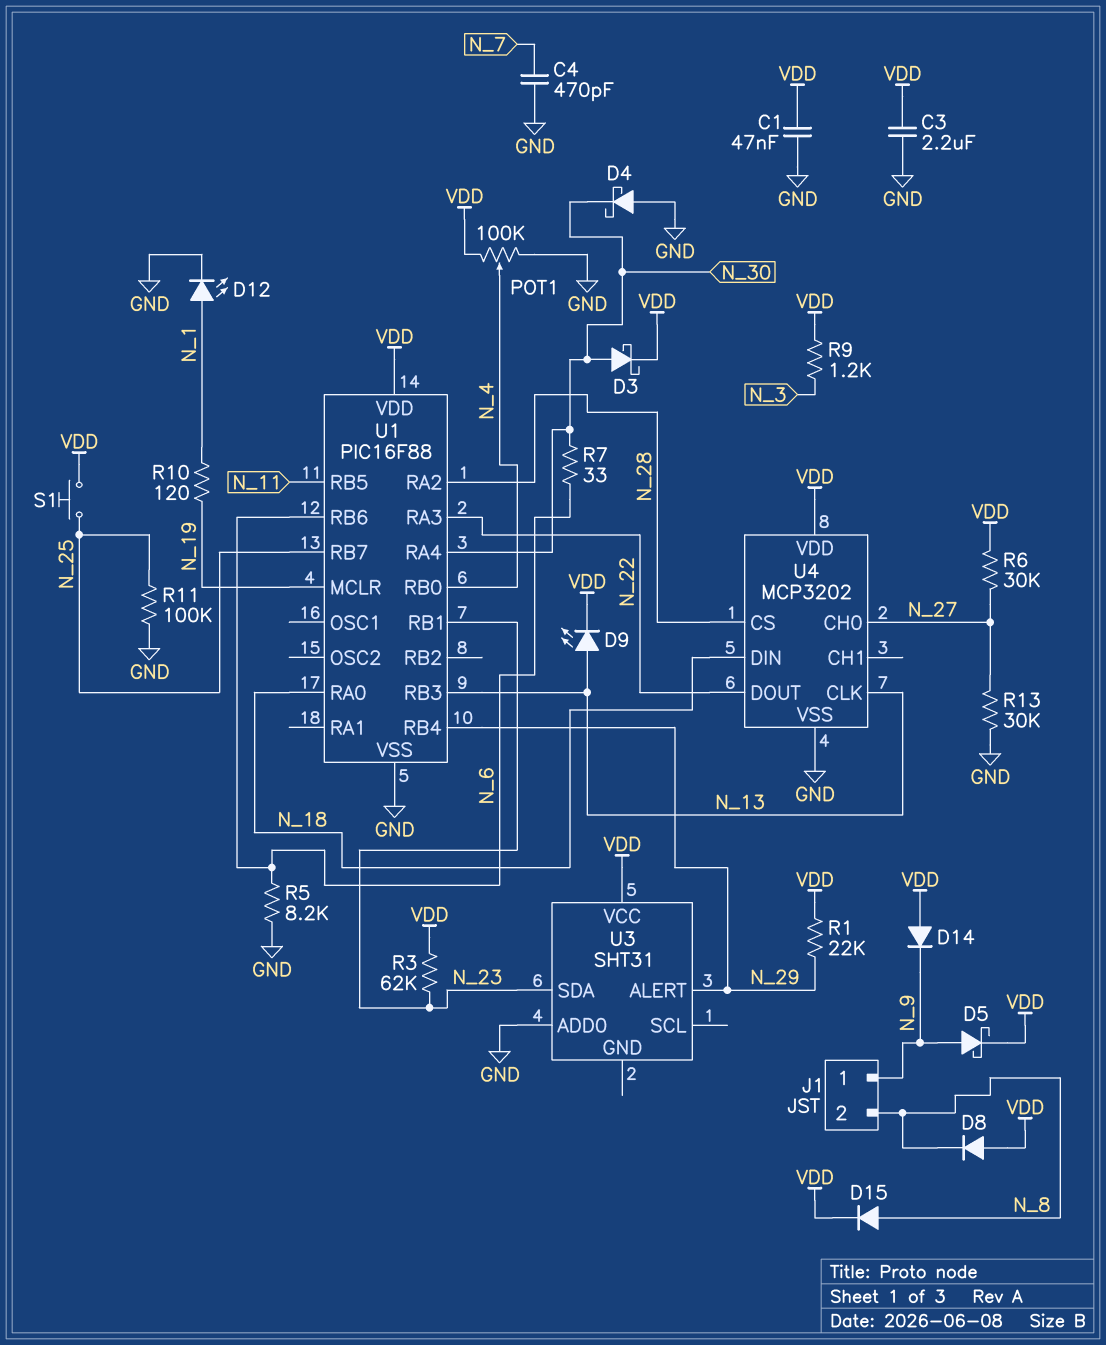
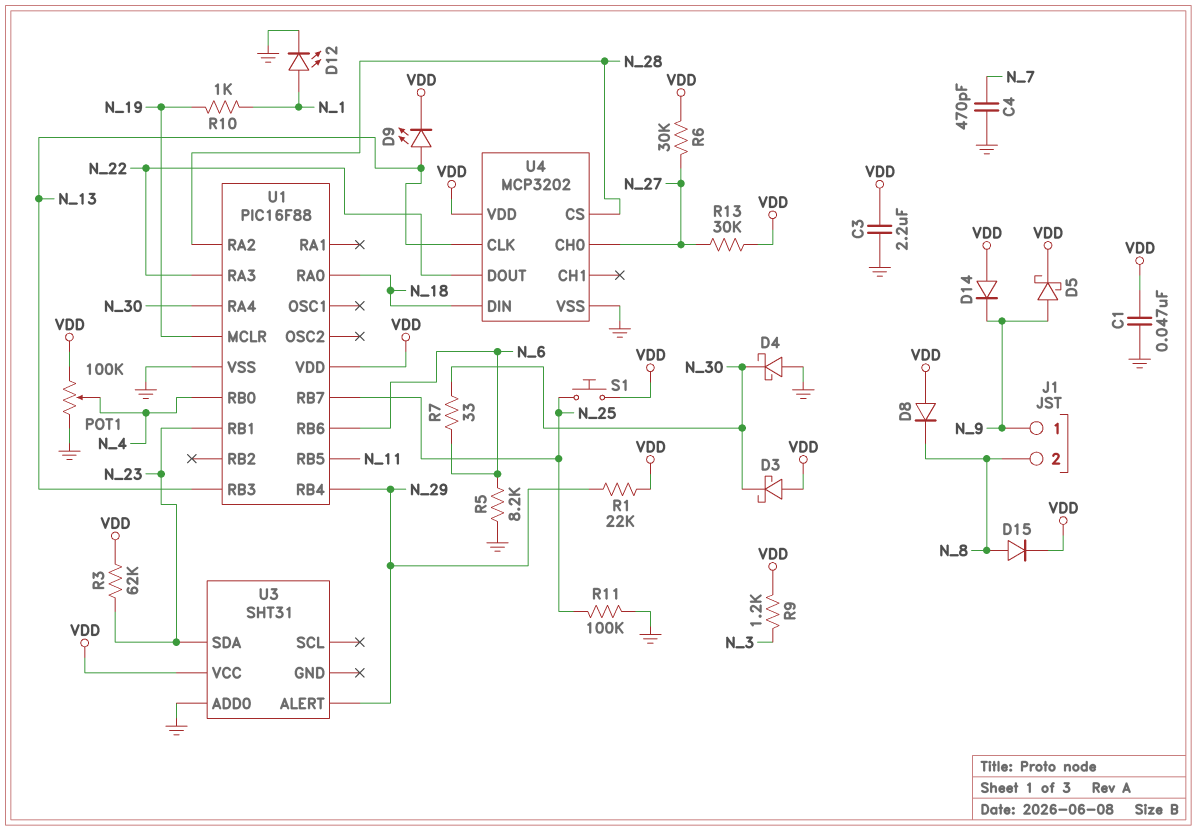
D3: schottky (A N_30, K VDD) -> schottky (A VDD, K N_30)
R10: 120 (N_1, N_19) -> 1k (N_1, N_19)
R13: 30k (GND, N_27) -> 30k (N_27, VDD)

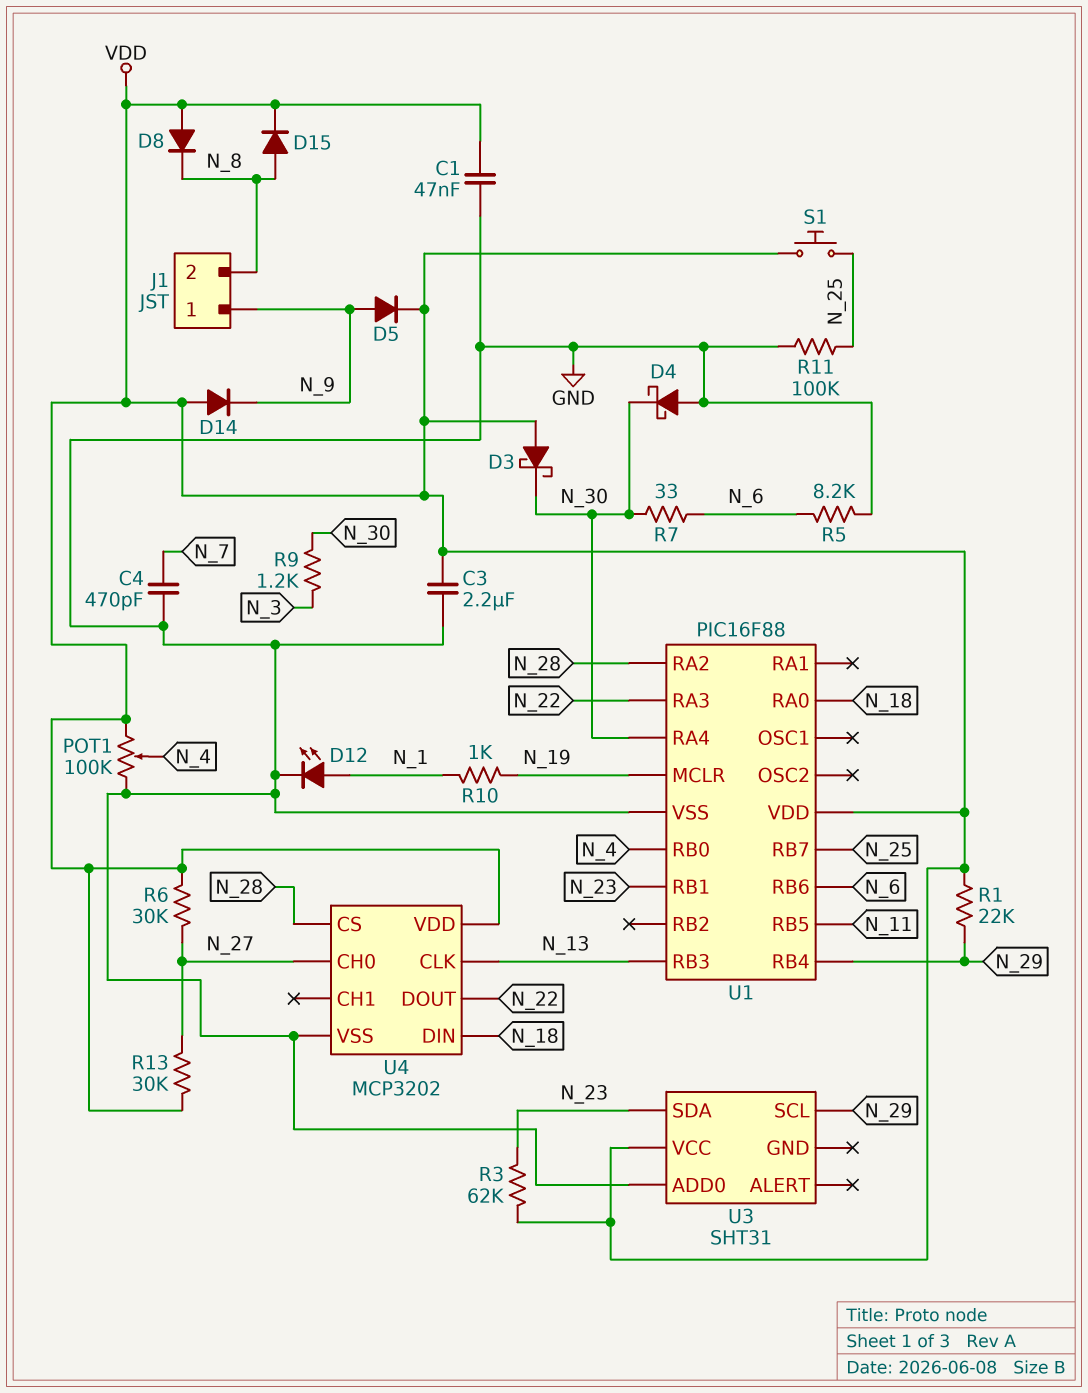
D5: schottky (A N_9, K VDD) -> diode (A N_9, K VDD)
D9: LED (A N_13, K VDD) -> none
R9: 1.2k (N_3, VDD) -> 1.2k (N_3, N_30)
U3 pin ALERT: N_29 -> none
U3 pin SCL: none -> N_29

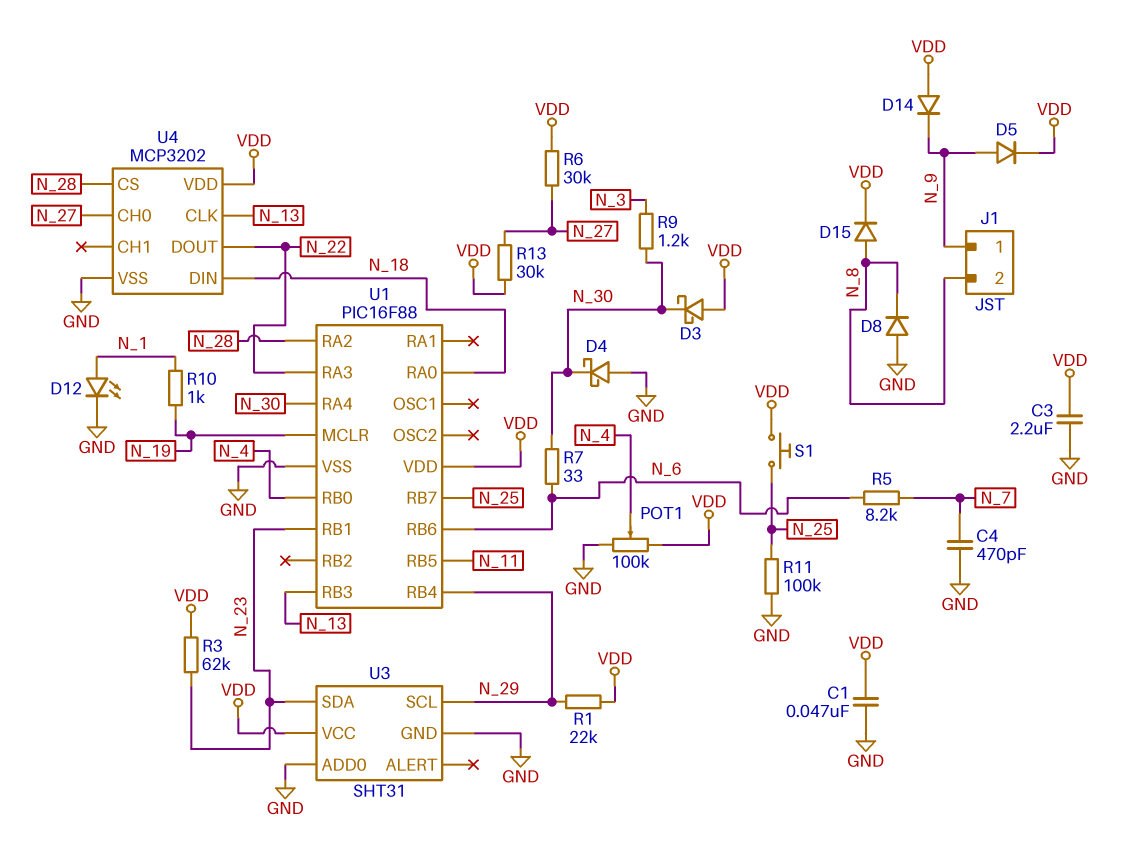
D8: diode (A VDD, K N_8) -> diode (A GND, K N_8)
R5: 8.2k (GND, N_6) -> 8.2k (N_6, N_7)
U3 pin GND: none -> GND

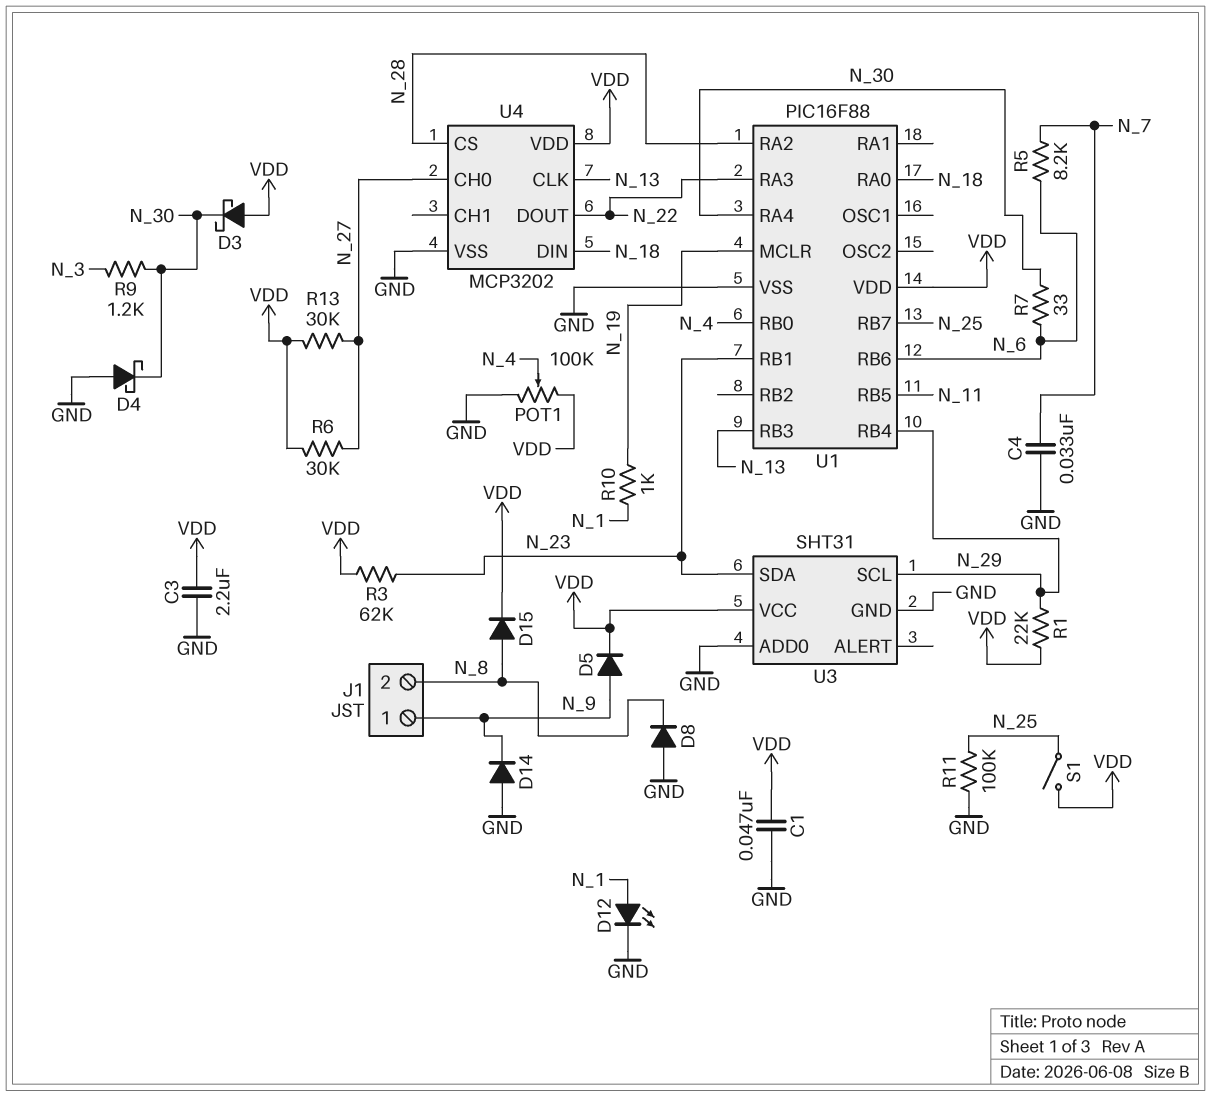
C4: 470pF (GND, N_7) -> 33nF (GND, N_7)
D14: diode (A VDD, K N_9) -> diode (A GND, K N_9)
S1: button (N_25, VDD) -> switch (N_25, VDD)

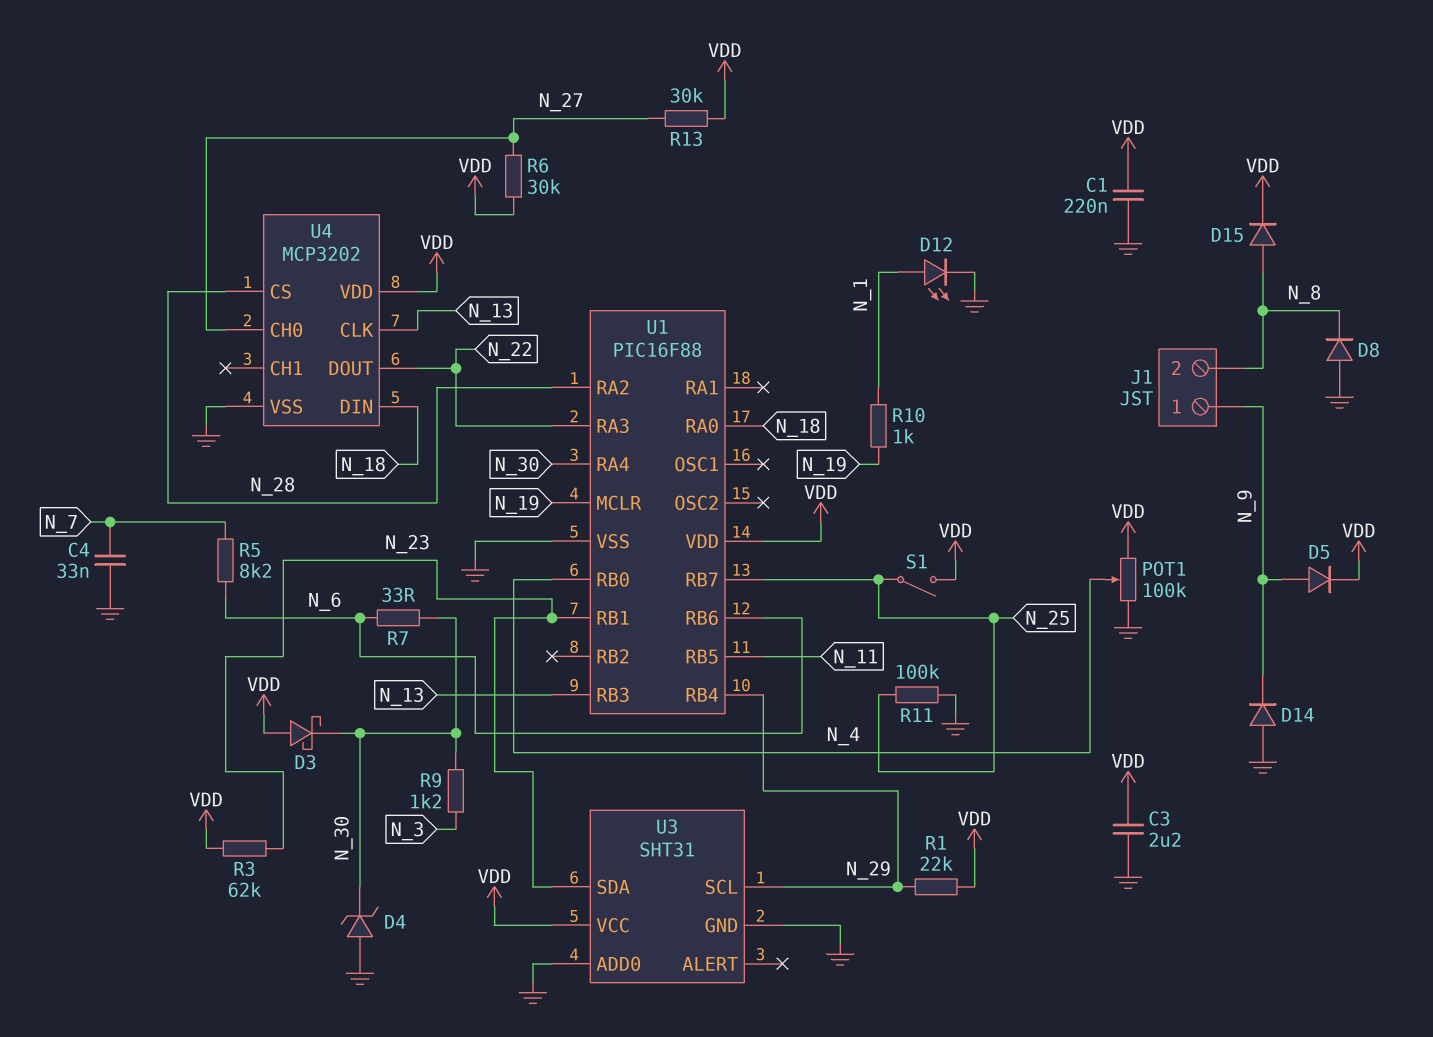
C1: 47nF (GND, VDD) -> 220nF (GND, VDD)
D4: schottky (A GND, K N_30) -> zener (A GND, K N_30)

